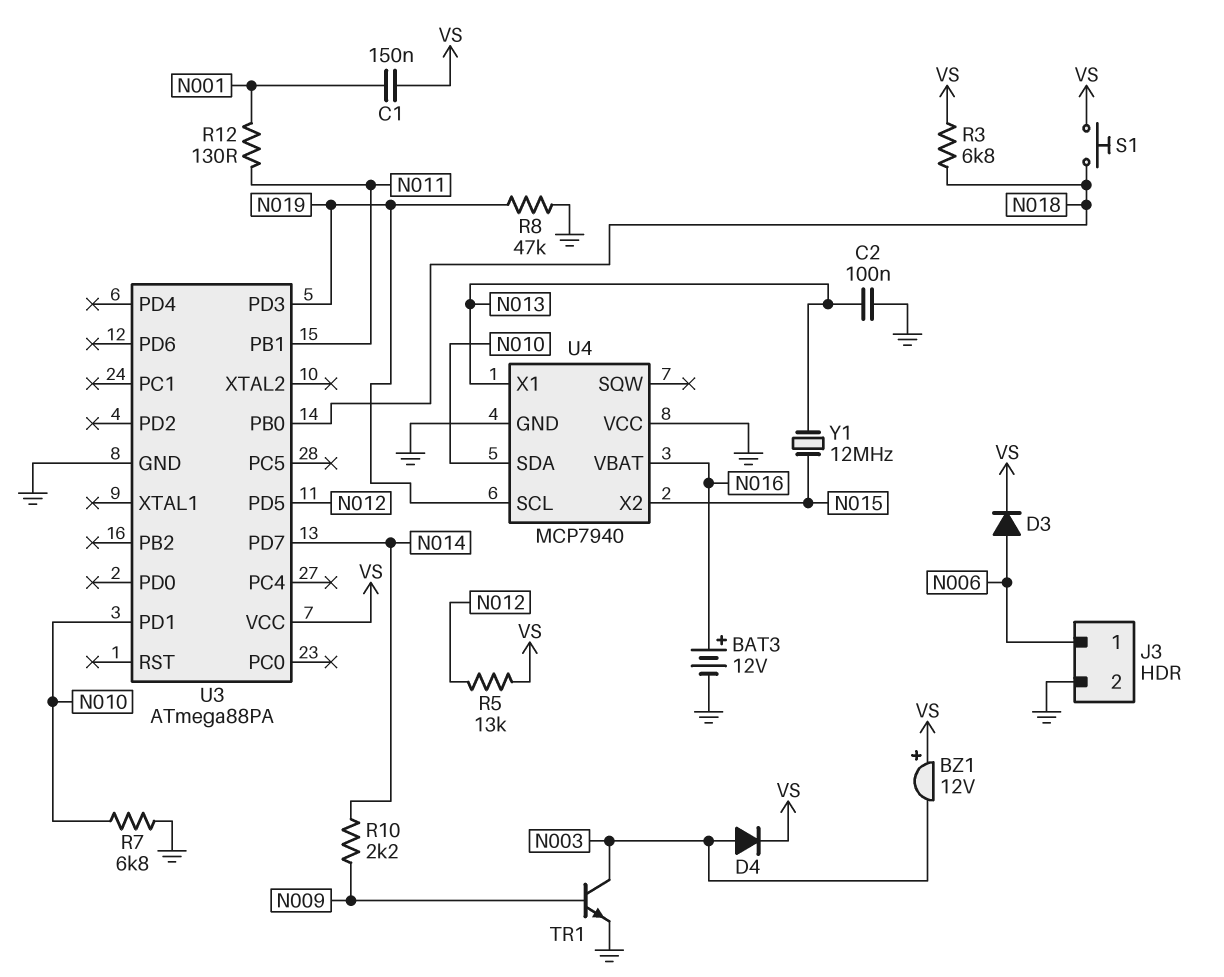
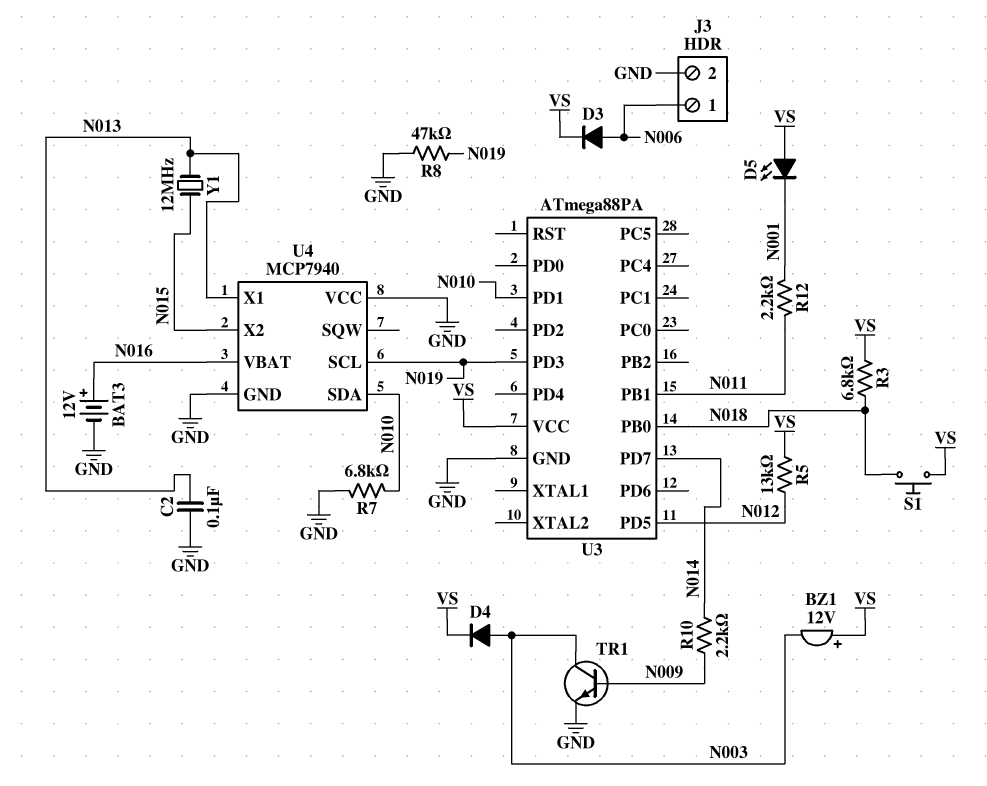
C1: 150nF (N001, VS) -> none
D5: none -> LED (A VS, K N001)
R12: 130 (N001, N011) -> 2.2k (N001, N011)

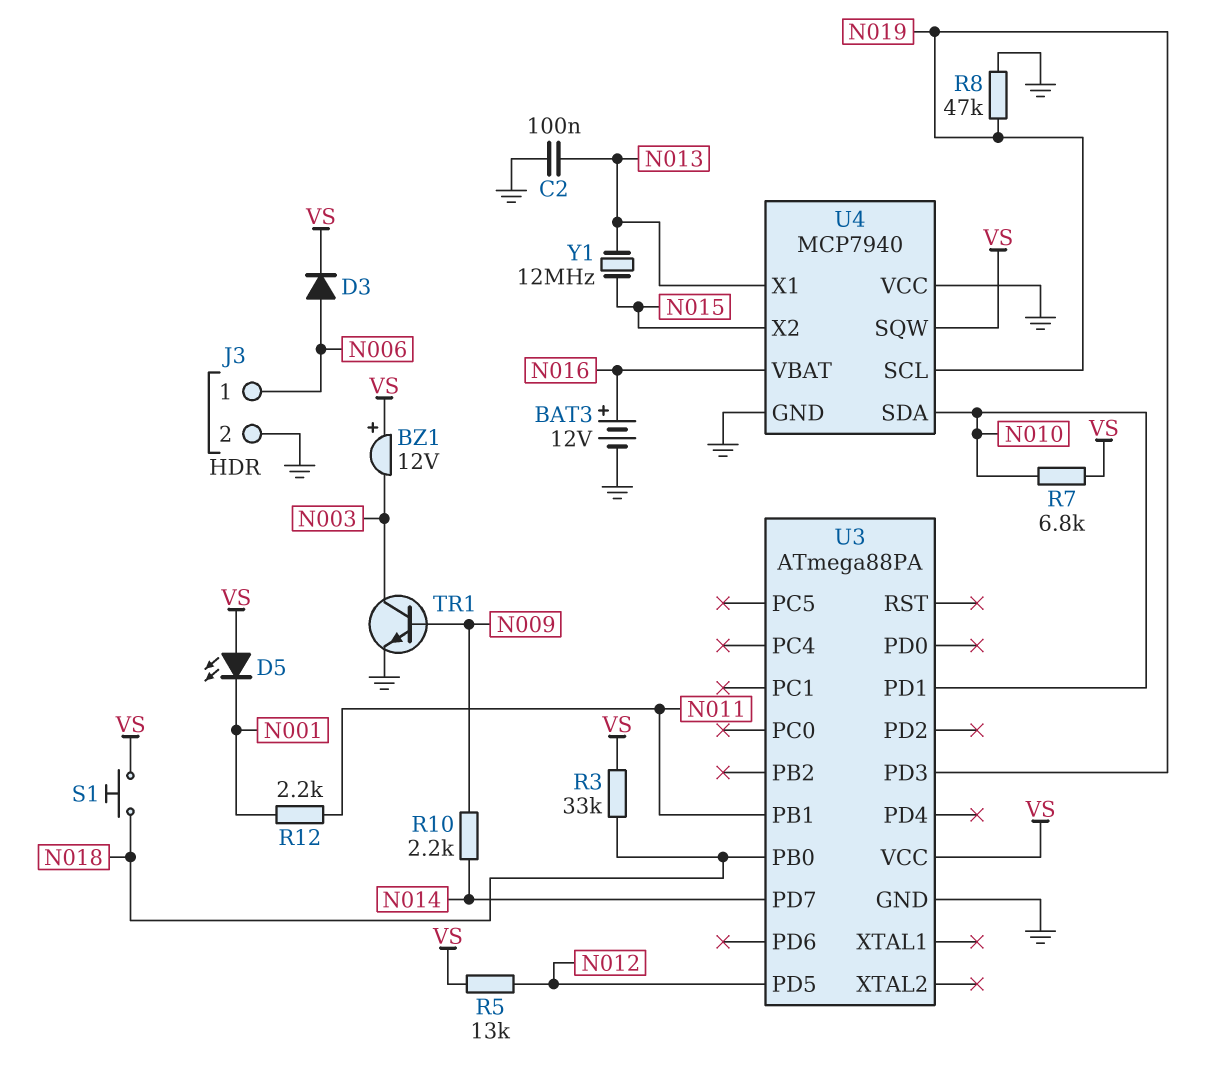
D4: diode (A N003, K VS) -> none
R3: 6.8k (N018, VS) -> 33k (N018, VS)
R7: 6.8k (GND, N010) -> 6.8k (N010, VS)
U4 pin SQW: none -> VS

